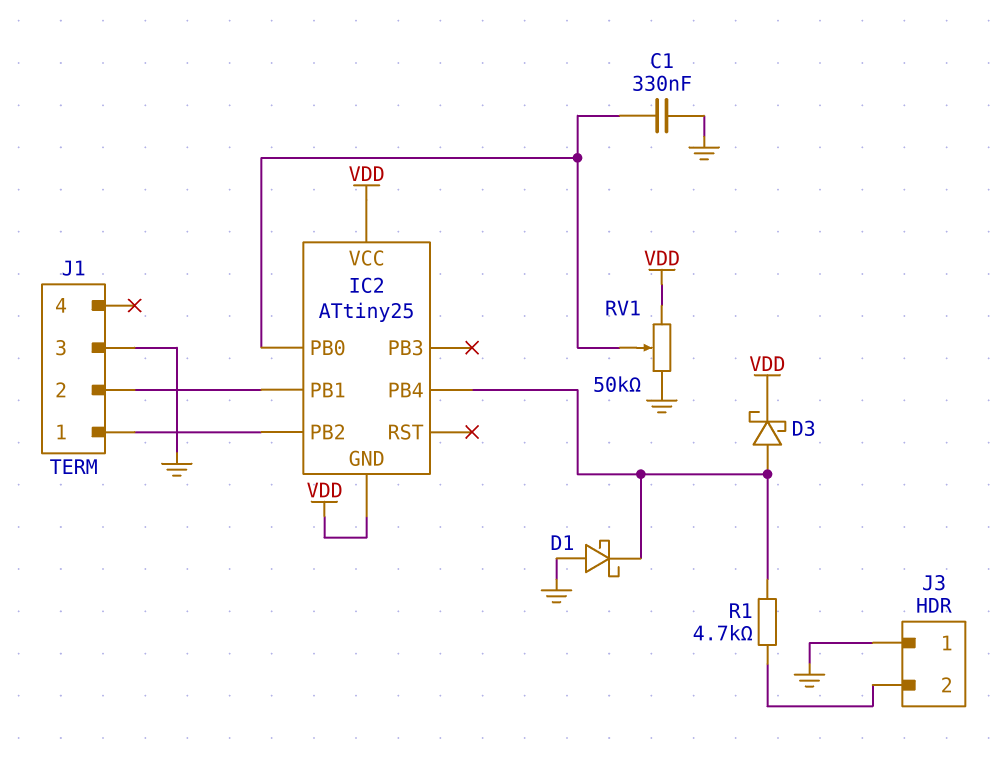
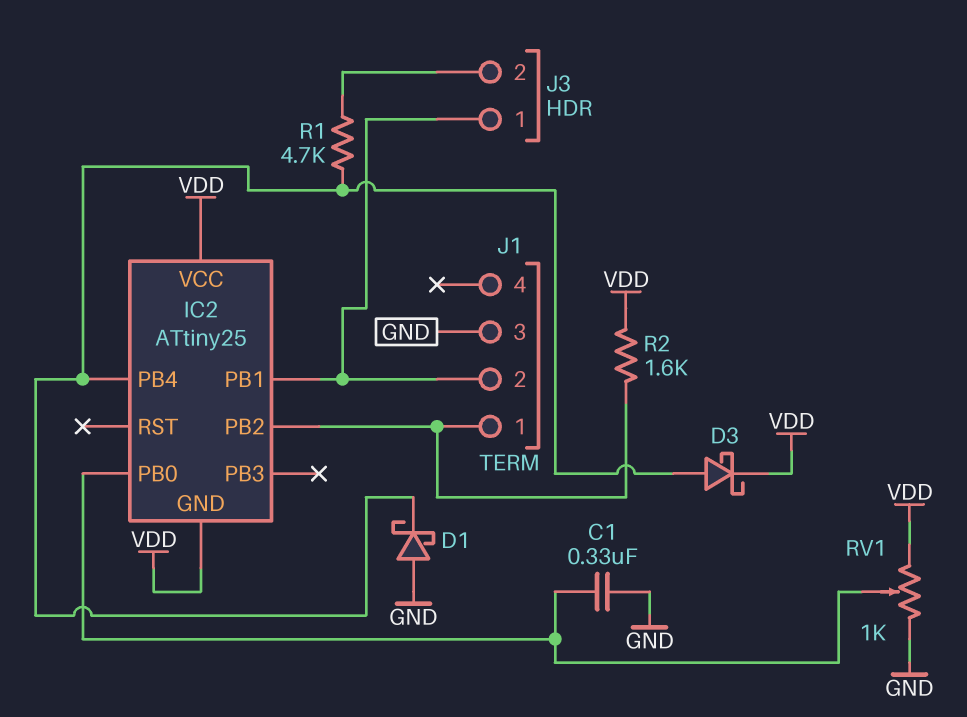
J3 pin 1: GND -> IC2/PB1
R2: none -> 1.6k (IC2/PB2, VDD)
RV1: 50k (GND, VDD, wiper IC2/PB0) -> 1k (GND, VDD, wiper IC2/PB0)

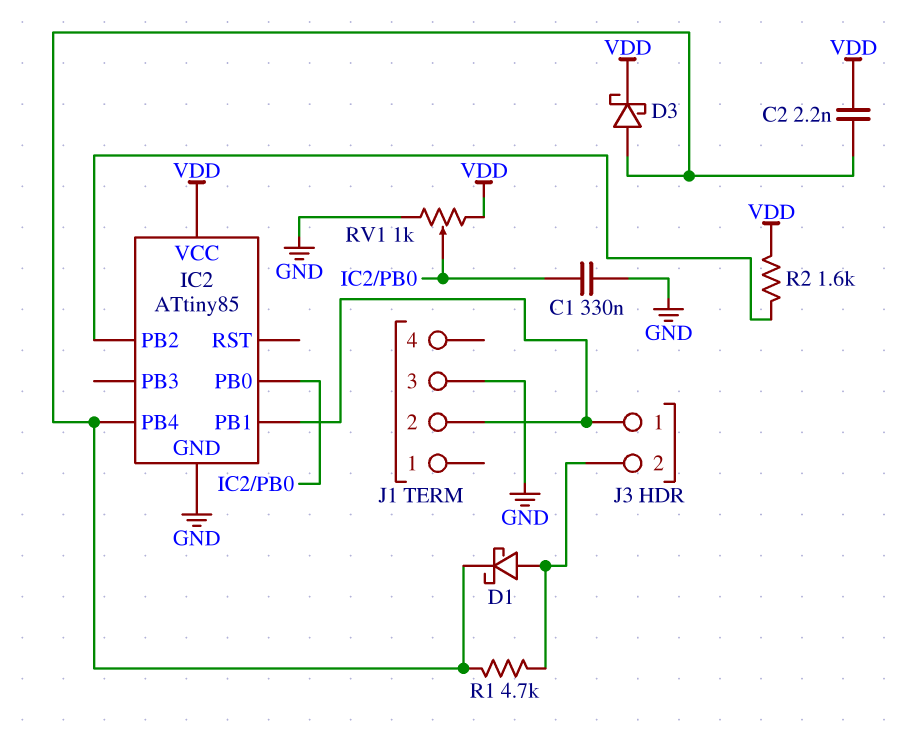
C2: none -> 2.2nF (IC2/PB4, VDD)
D1: schottky (A GND, K IC2/PB4) -> schottky (A J3/2, K IC2/PB4)
IC2: ATtiny25 -> ATtiny85
IC2 pin GND: VDD -> GND
J1 pin 1: IC2/PB2 -> none

